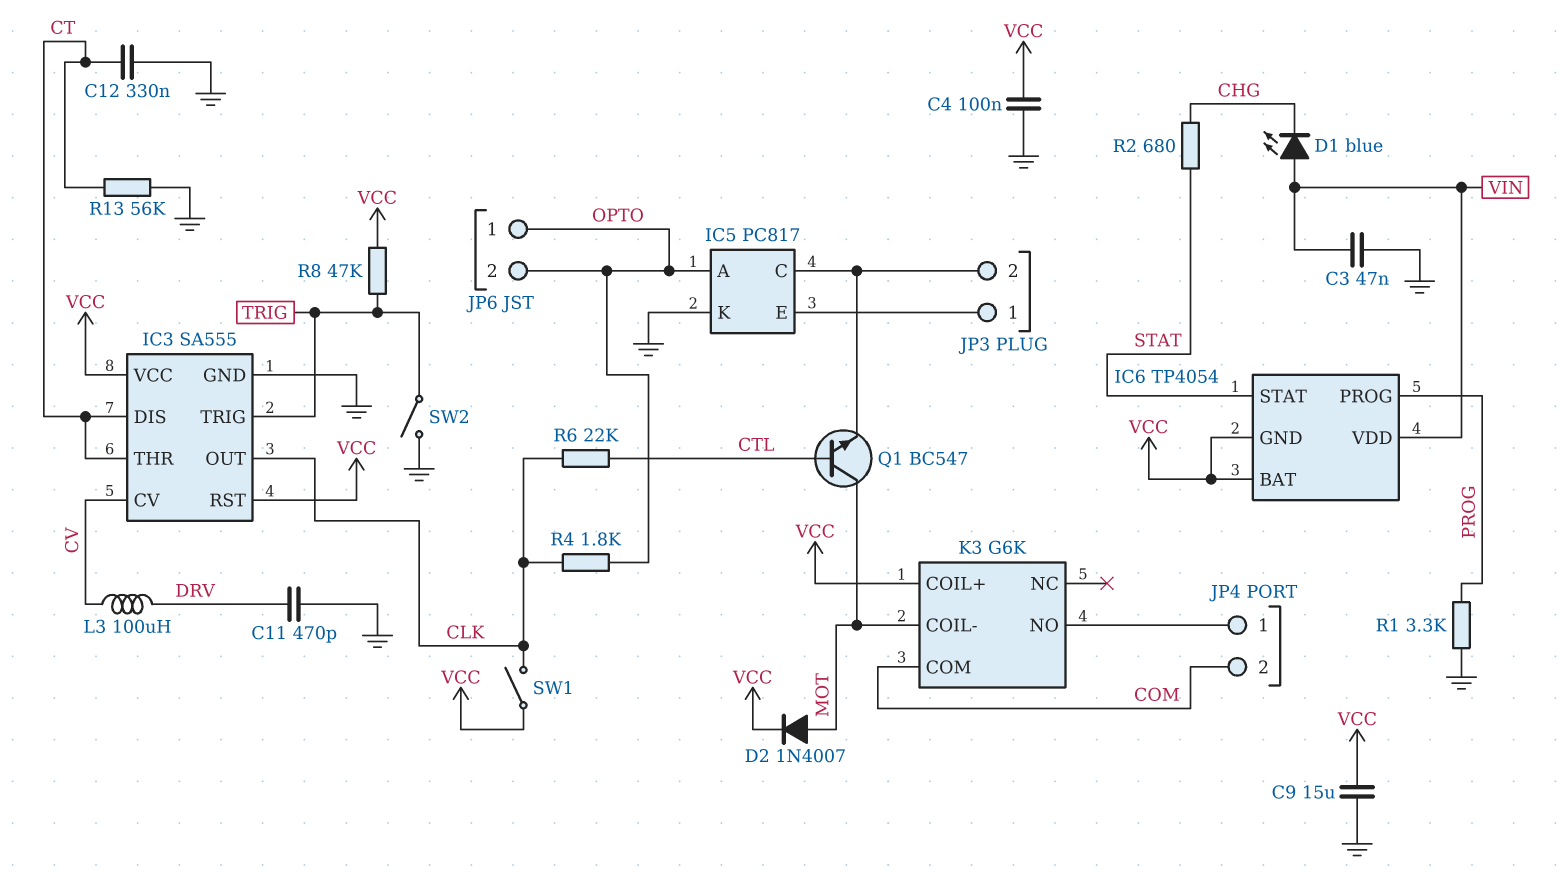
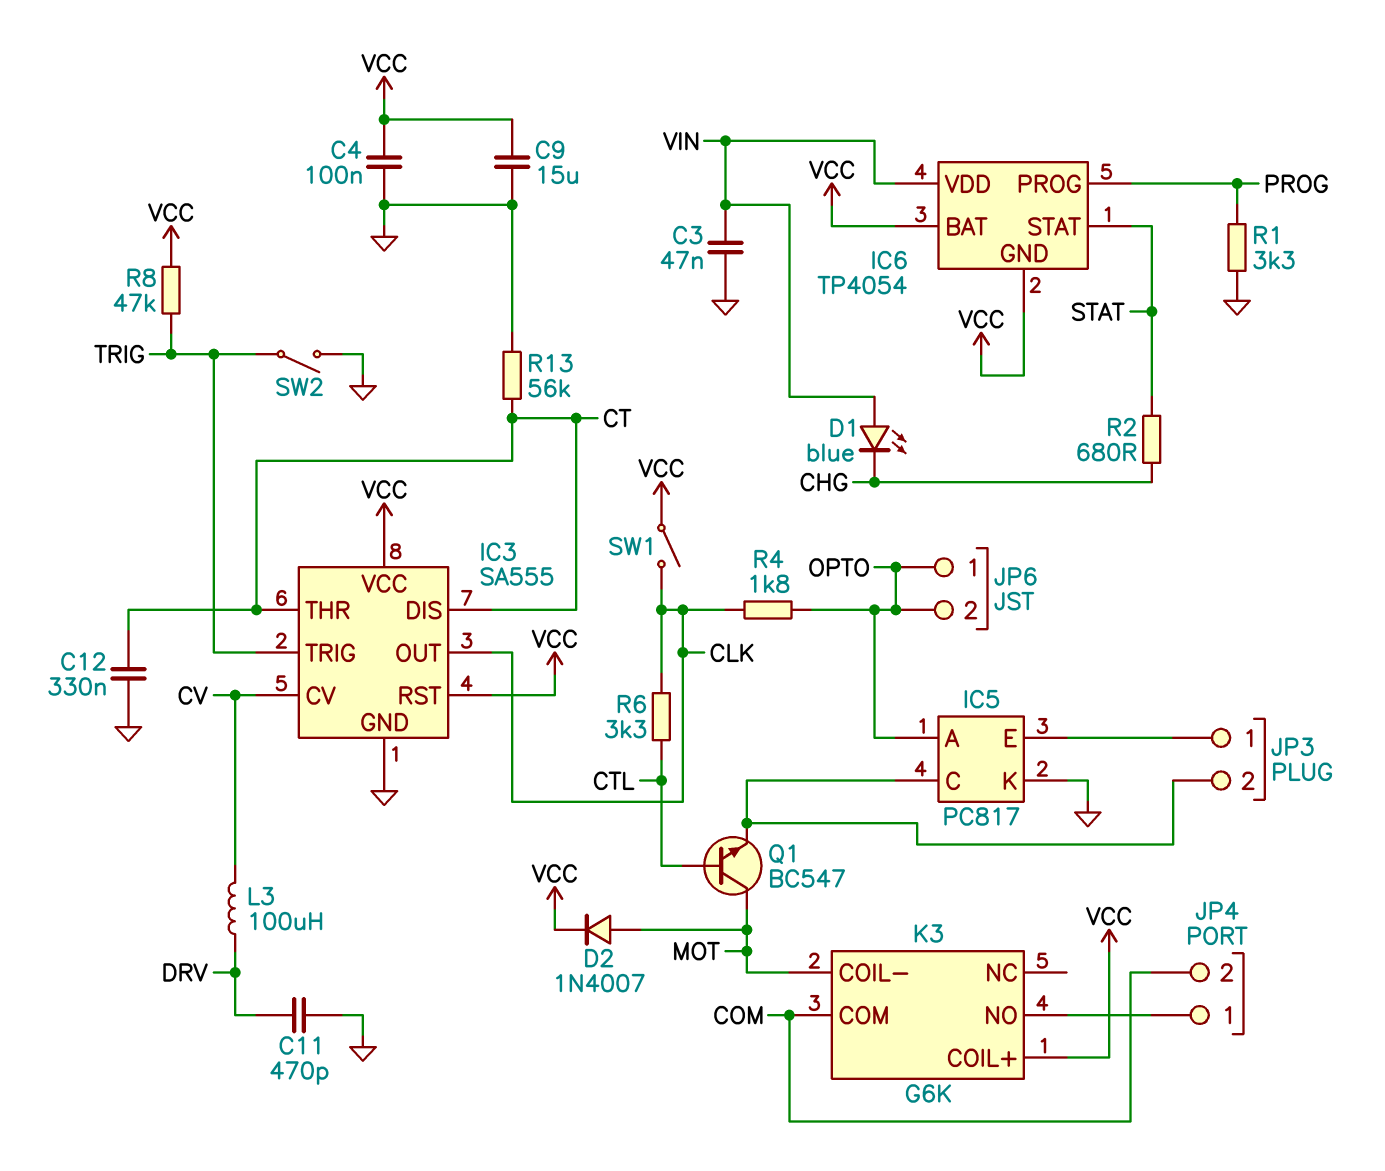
R6: 22k (CLK, CTL) -> 3.3k (CLK, CTL)

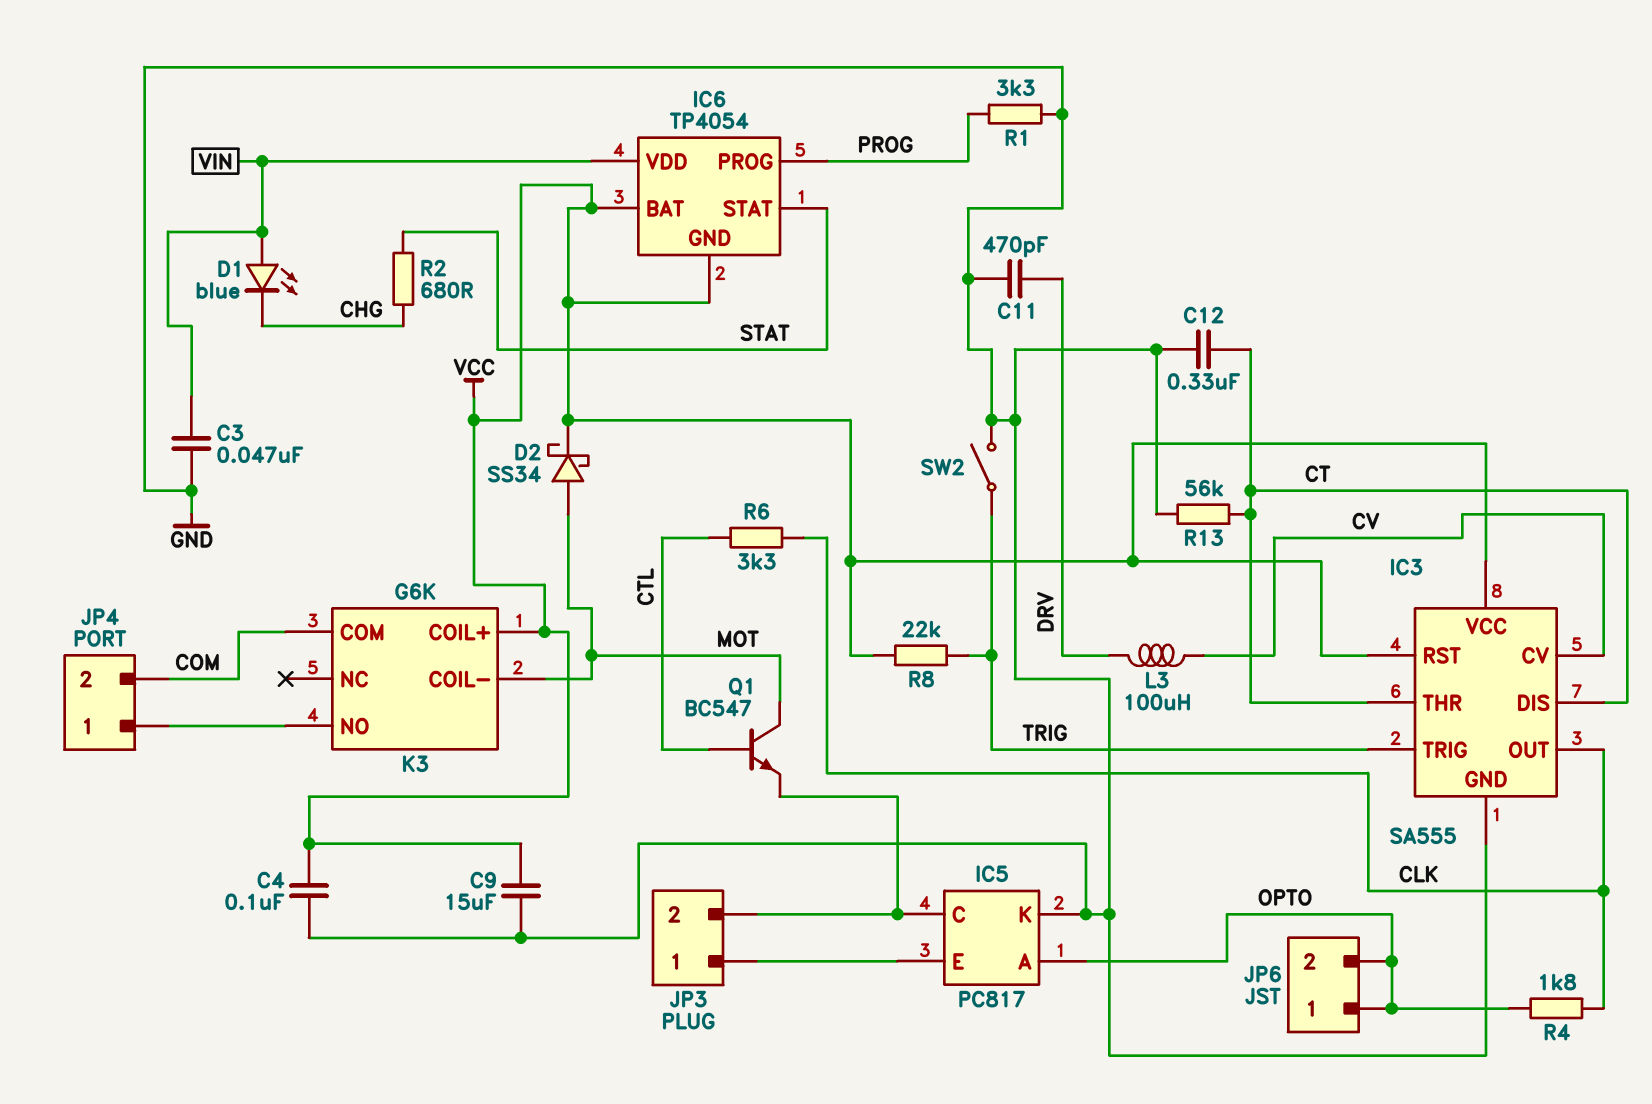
D2: diode 1N4007 (A MOT, K VCC) -> schottky SS34 (A MOT, K VCC)
R8: 47k (TRIG, VCC) -> 22k (TRIG, VCC)
SW1: switch (CLK, VCC) -> none

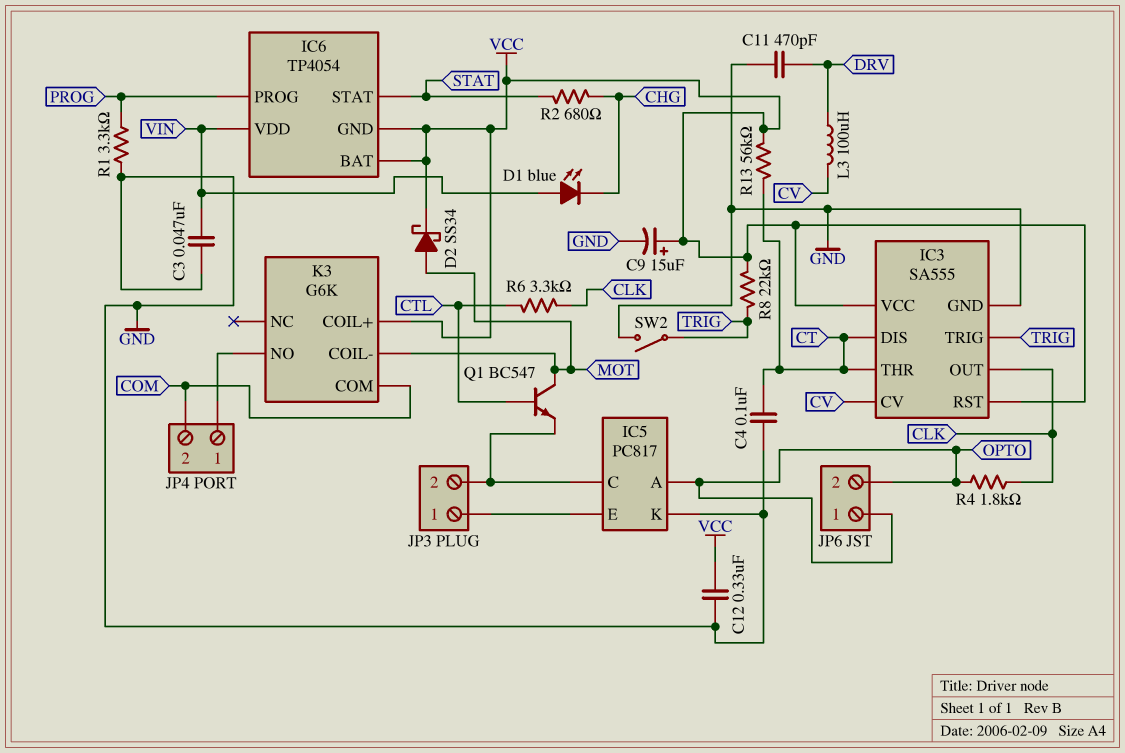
C4: 100nF (GND, VCC) -> 100nF (CT, GND)
C9: 15uF (GND, VCC) -> 15uF (plus VCC, minus GND)
C12: 330nF (CT, GND) -> 330nF (GND, VCC)
R13: 56k (CT, GND) -> 56k (CT, VCC)

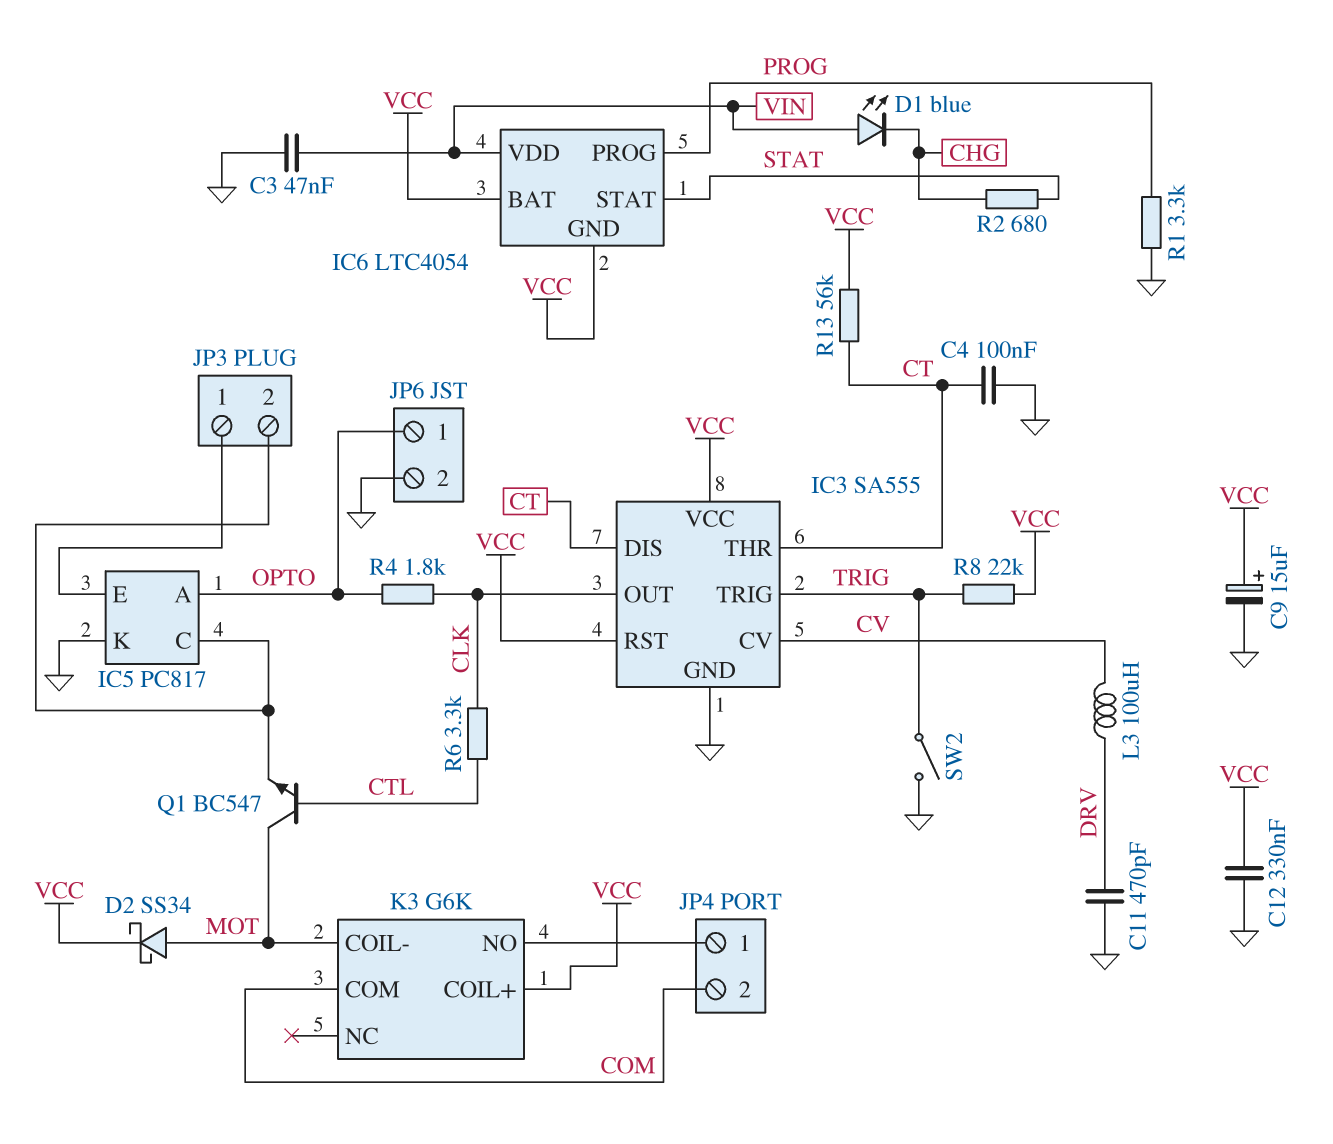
IC6: TP4054 -> LTC4054
JP6 pin 2: OPTO -> GND

